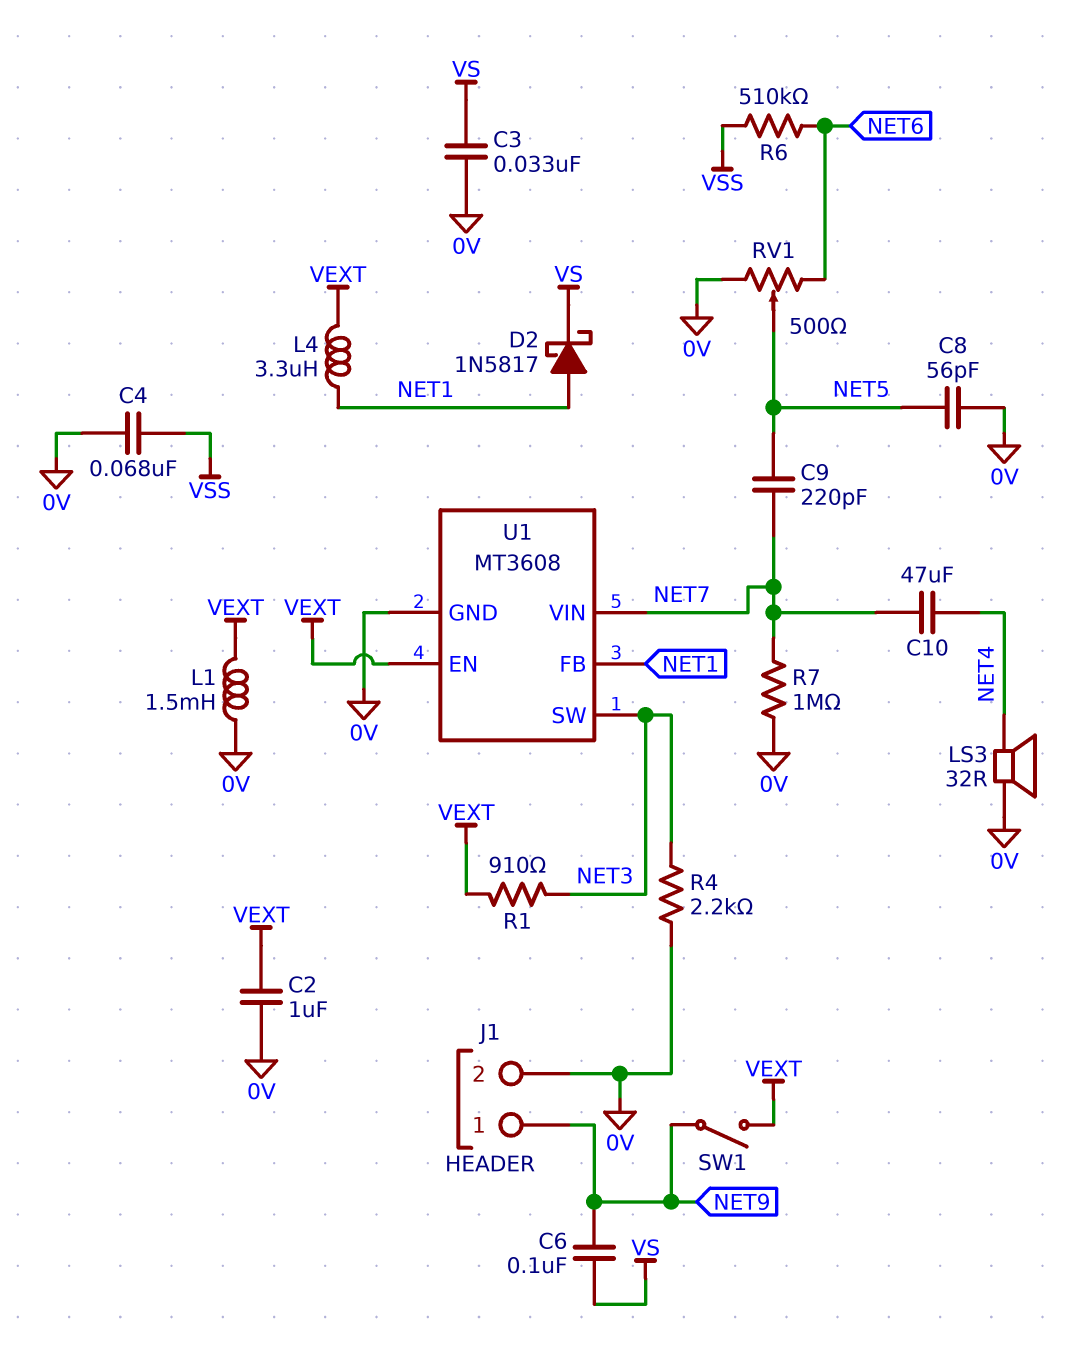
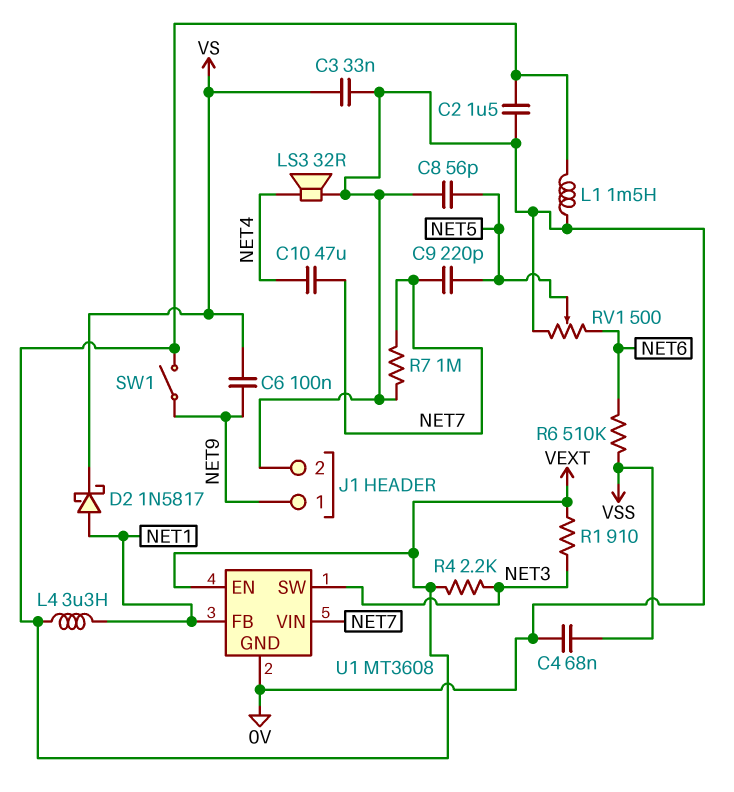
C2: 1uF (0V, VEXT) -> 1.5uF (0V, VEXT)
R4: 2.2k (0V, NET3) -> 2.2k (NET3, VEXT)

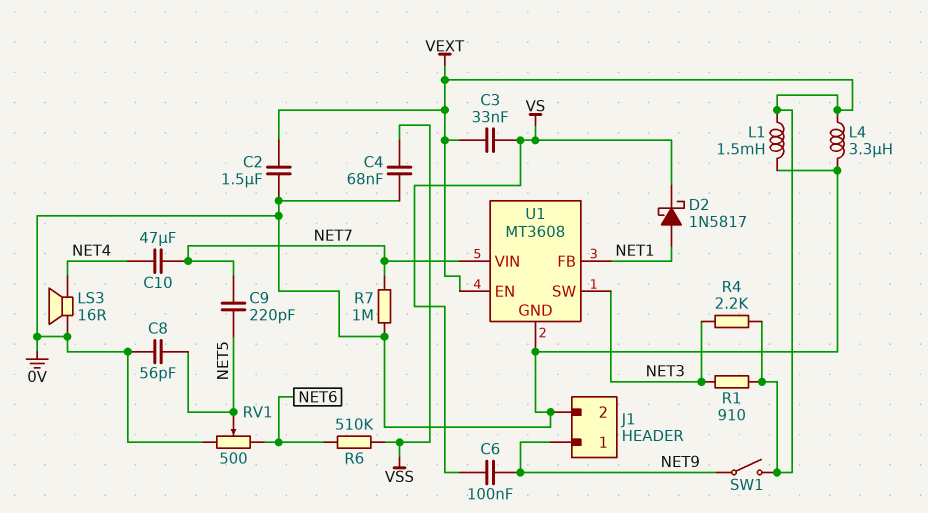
C3: 33nF (0V, VS) -> 33nF (VEXT, VS)
L4: 3.3uH (NET1, VEXT) -> 3.3uH (0V, VEXT)
LS3: speaker 32R (0V, NET4) -> speaker 16R (0V, NET4)

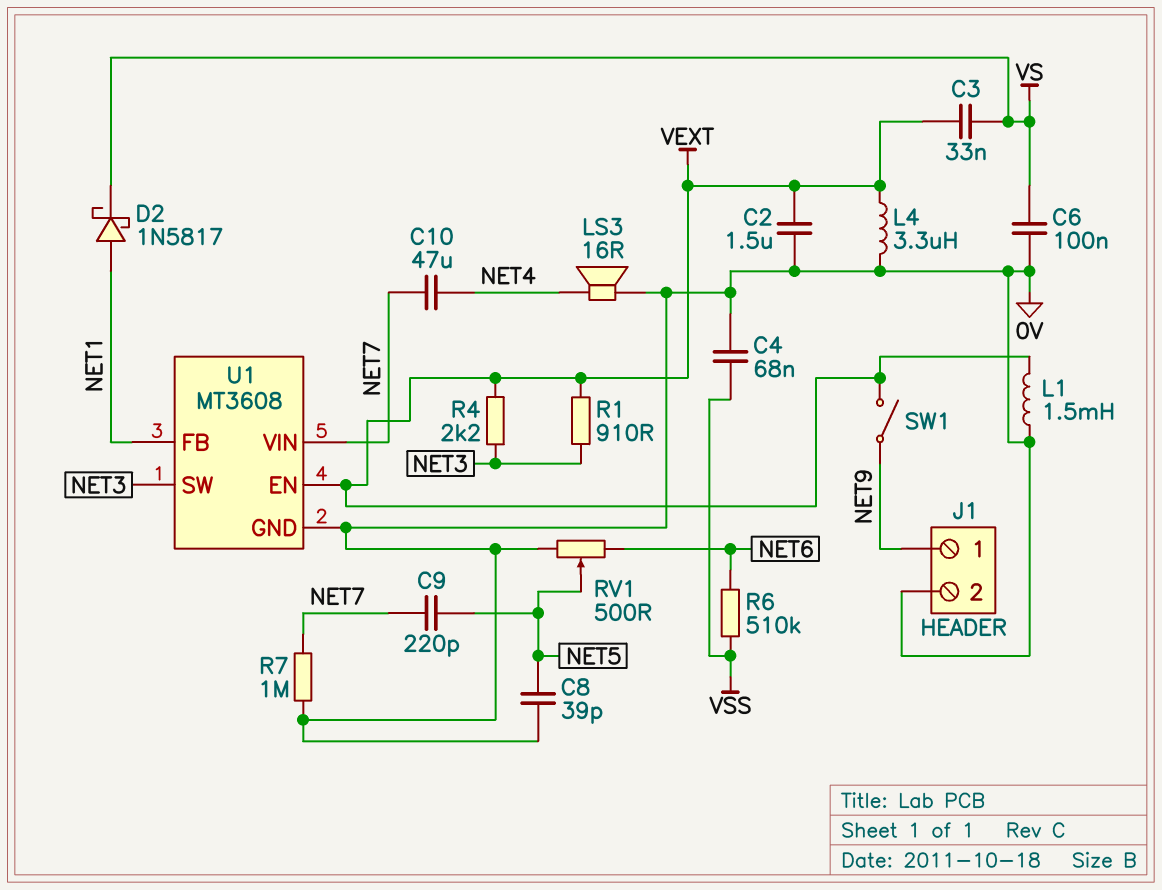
C6: 100nF (NET9, VS) -> 100nF (0V, VS)
C8: 56pF (0V, NET5) -> 39pF (0V, NET5)

